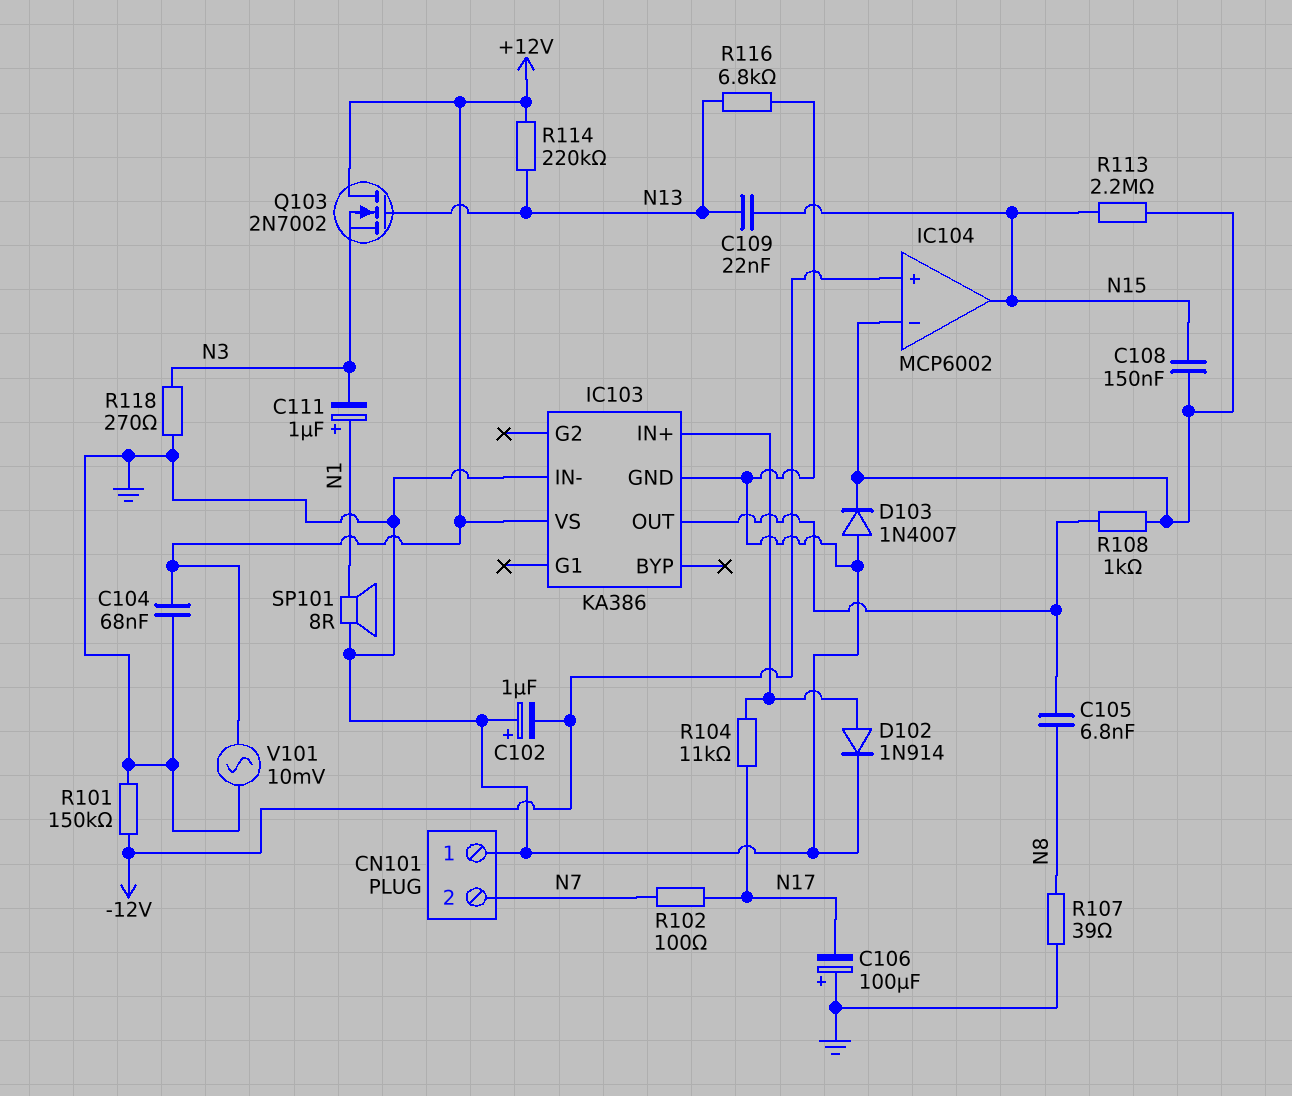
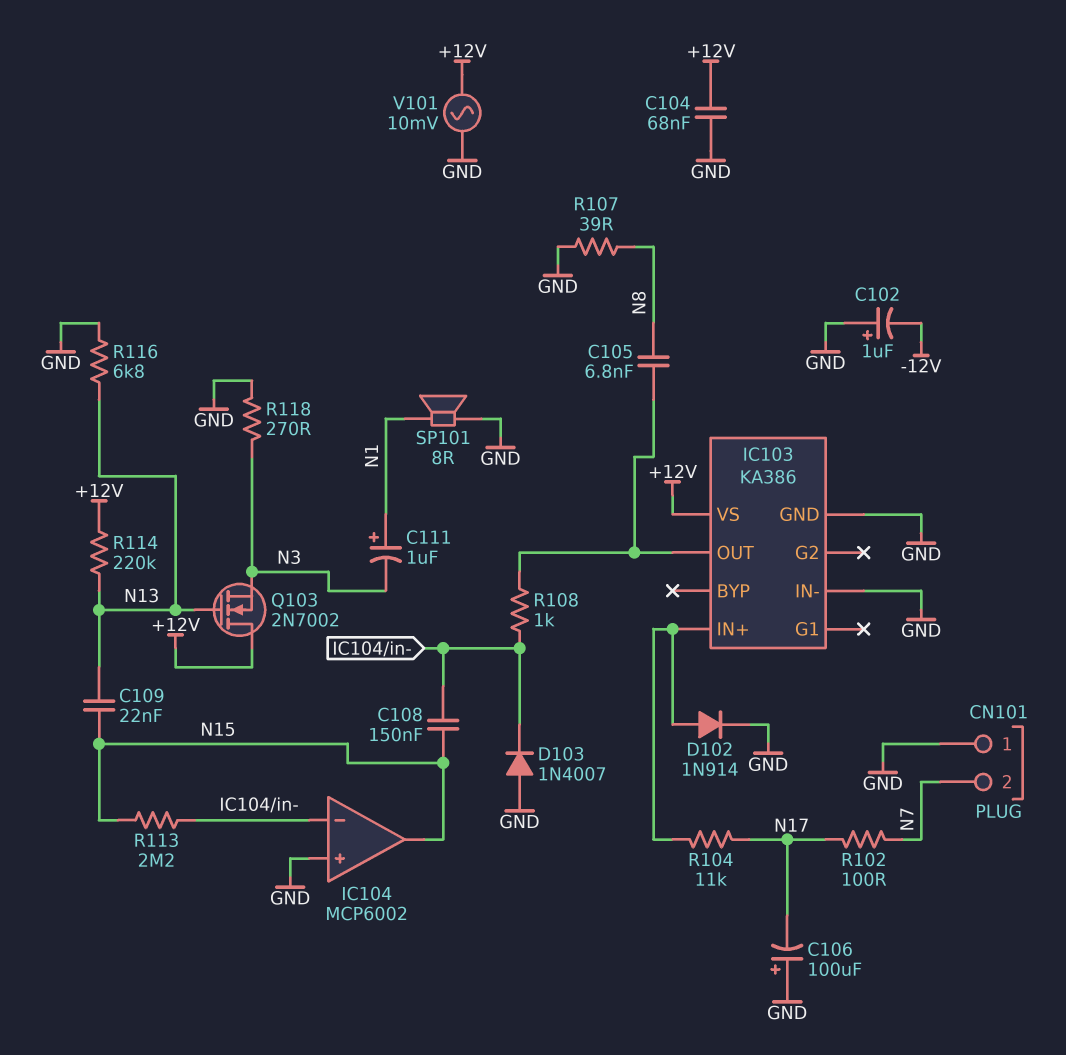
IC104 pin in+: -12V -> GND
R101: 150k (-12V, GND) -> none

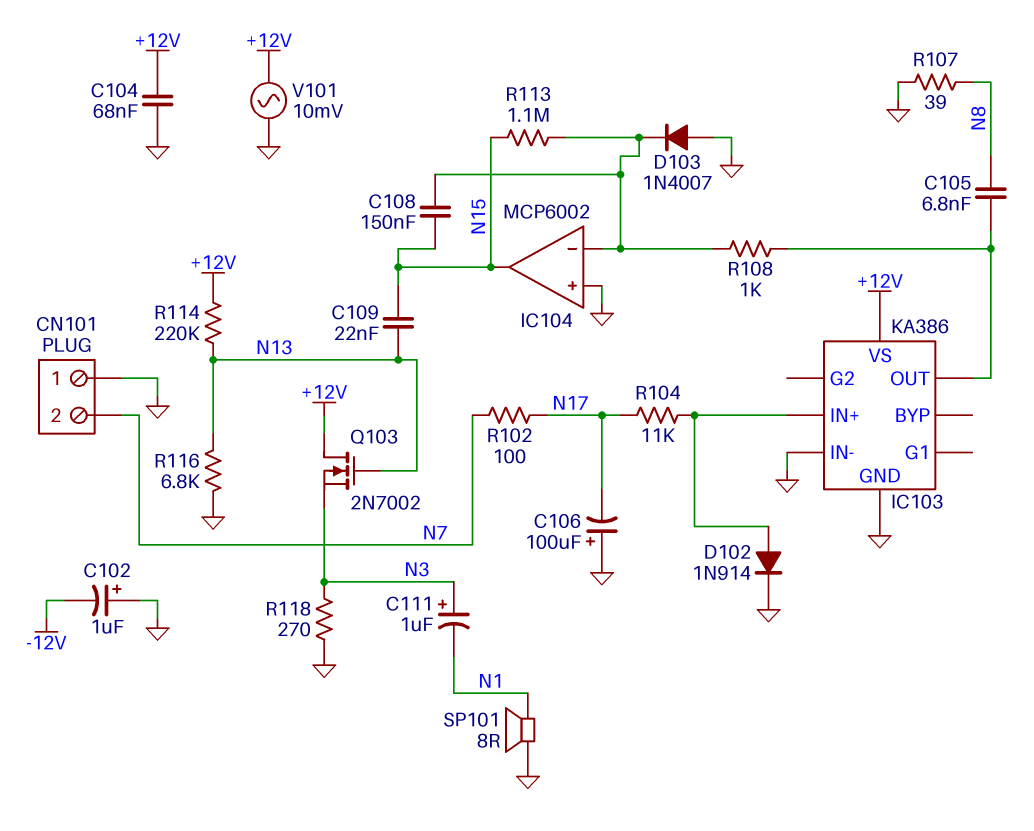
C111: 1uF (plus N1, minus N3) -> 1uF (plus N3, minus N1)
R113: 2.2M (IC104/in-, N15) -> 1.1M (IC104/in-, N15)

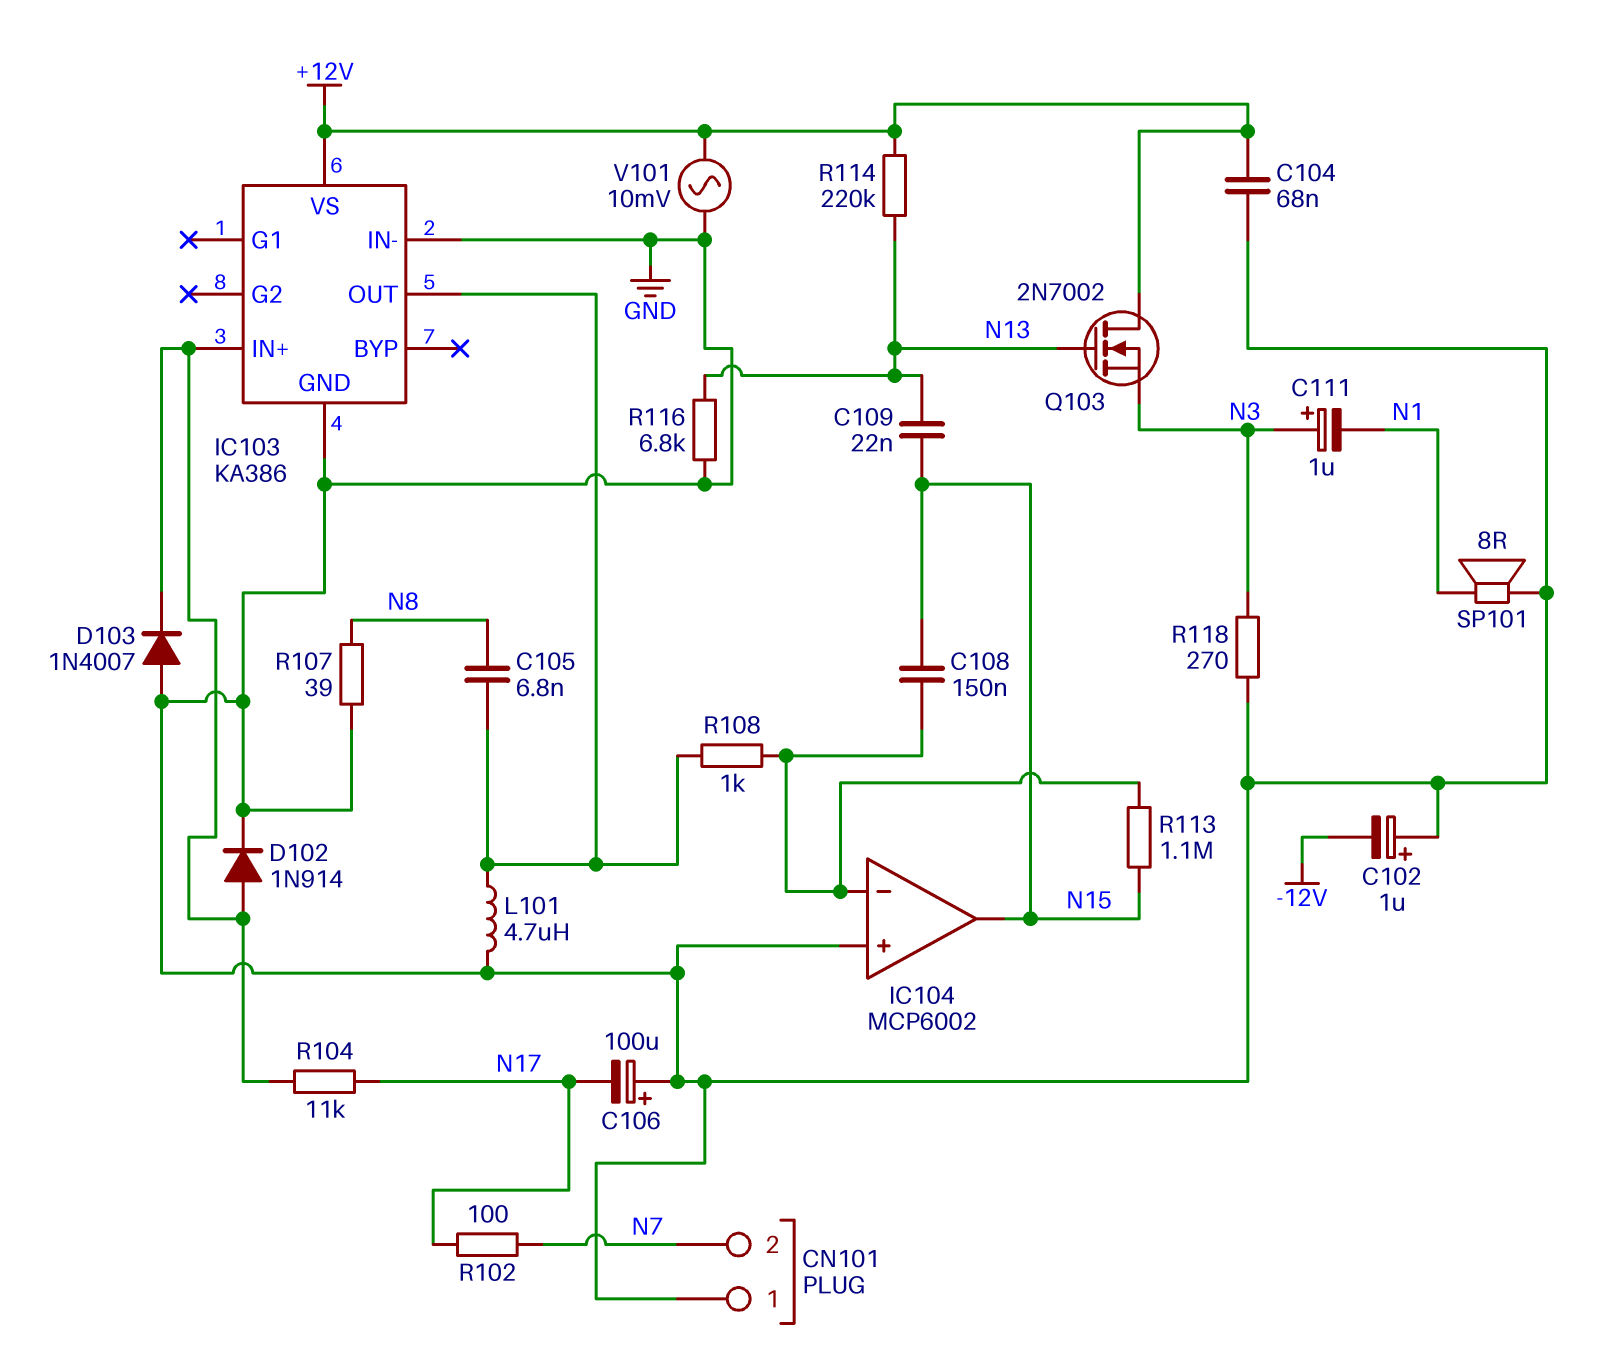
D103: diode 1N4007 (A GND, K IC104/in-) -> diode 1N4007 (A GND, K IC103/IN+)
L101: none -> 4.7uH (GND, IC103/OUT)

